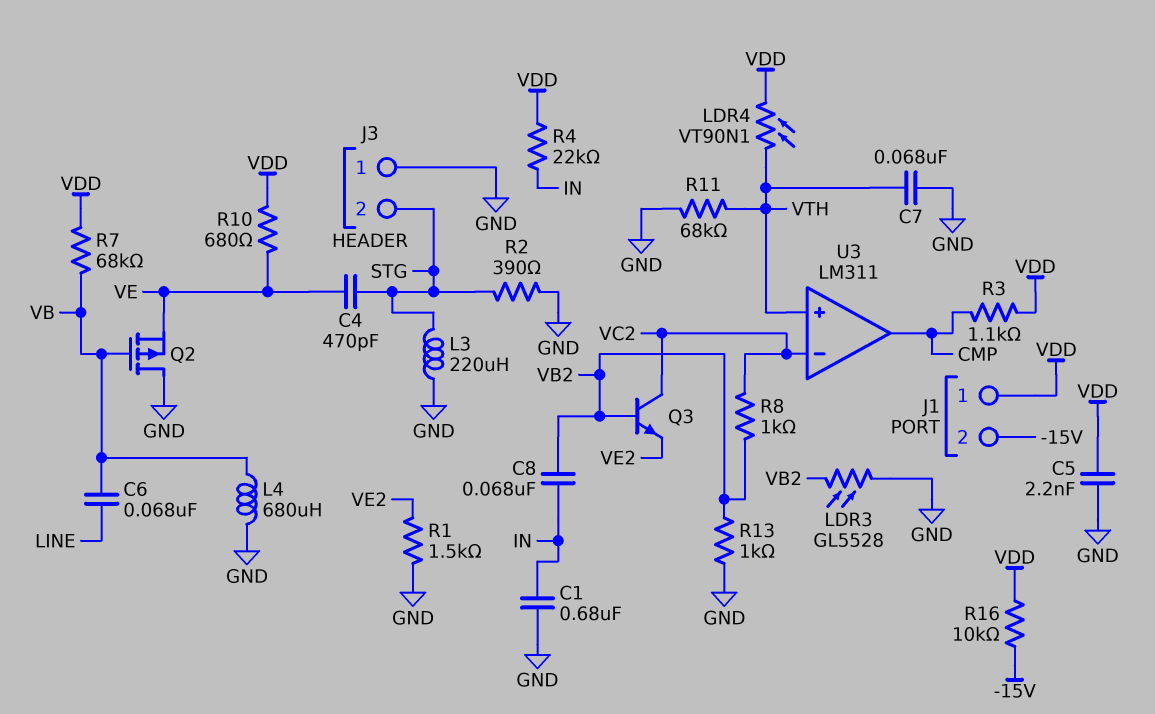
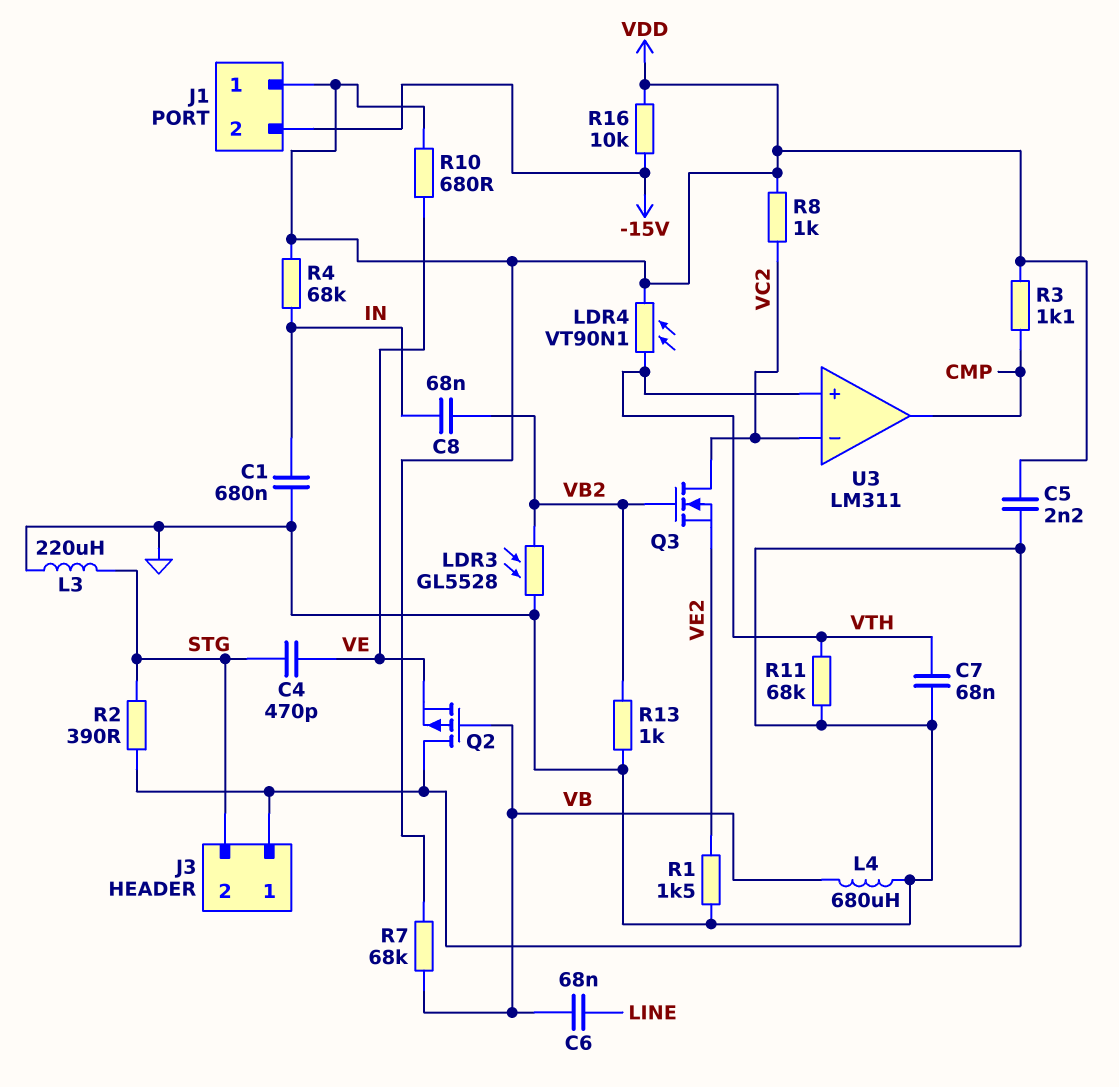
Q3: NPN (B VB2, C VC2, E VE2) -> NMOS (G VB2, D VC2, S VE2)
R4: 22k (IN, VDD) -> 68k (IN, VDD)
R8: 1k (VB2, VC2) -> 1k (VC2, VDD)

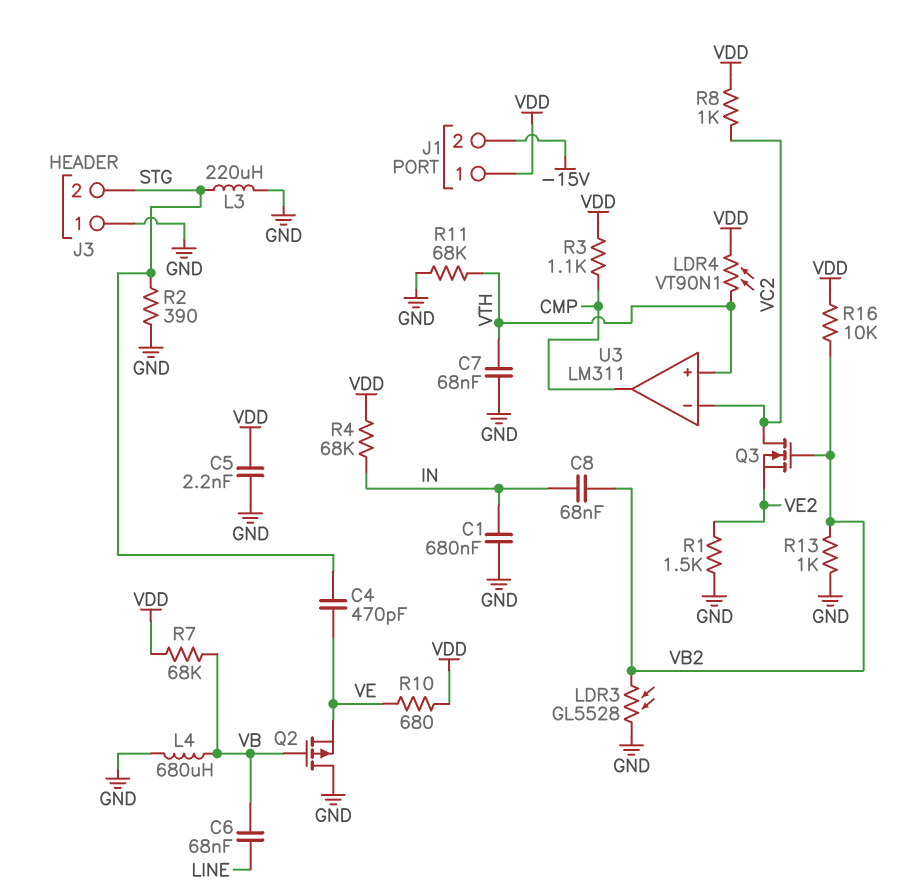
R16: 10k (-15V, VDD) -> 10k (VB2, VDD)

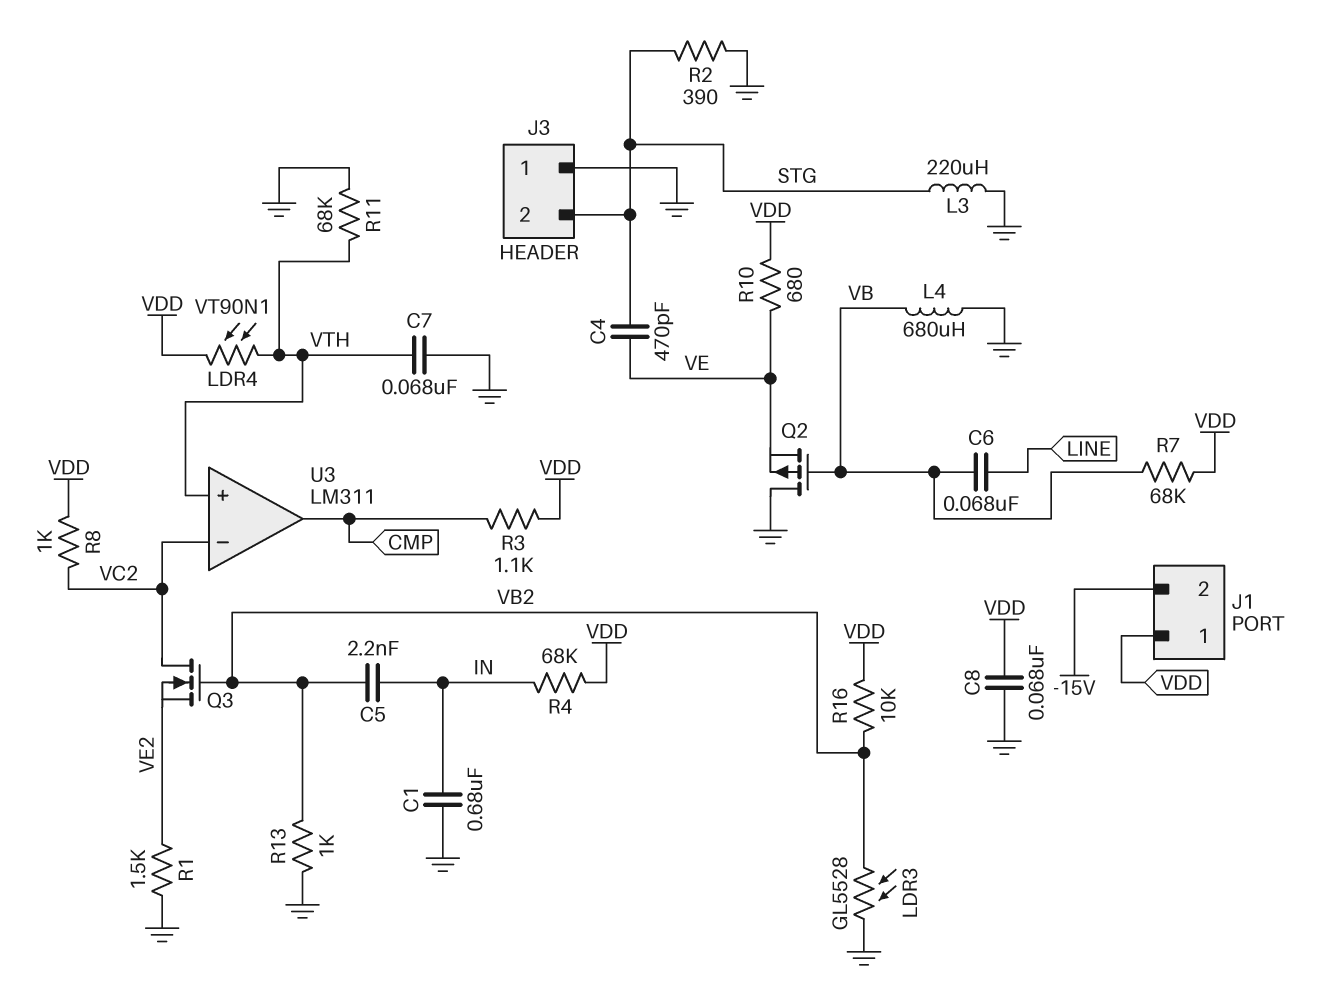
C5: 2.2nF (GND, VDD) -> 2.2nF (IN, VB2)
C8: 68nF (IN, VB2) -> 68nF (GND, VDD)

